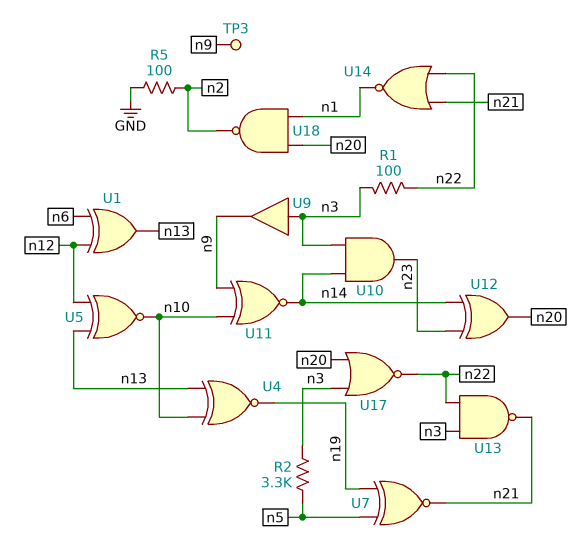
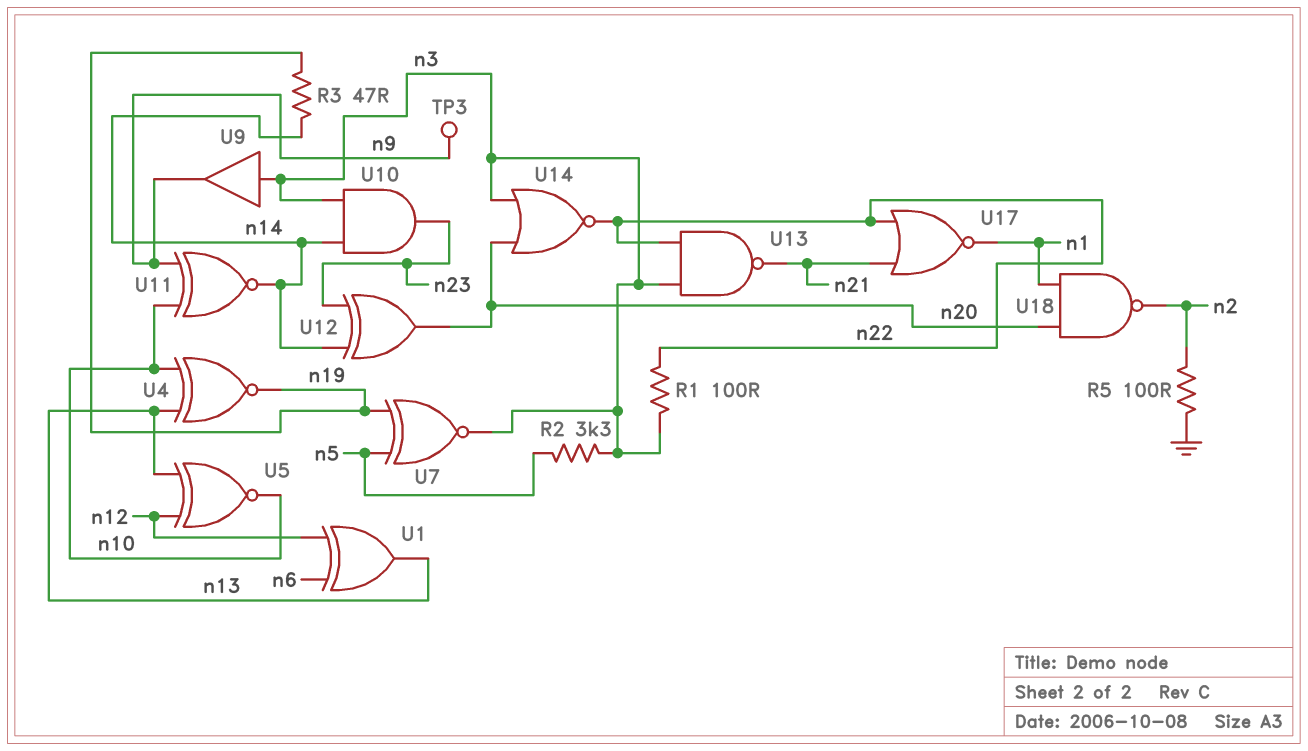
R3: none -> 47 (n14, n19)
U7: XNOR (in n5, in n19, out n21) -> XNOR (in n5, in n19, out n3)
U14: NOR (in n21, in n22, out n1) -> NOR (in n3, in n20, out n22)
U17: NOR (in n3, in n20, out n22) -> NOR (in n21, in n22, out n1)

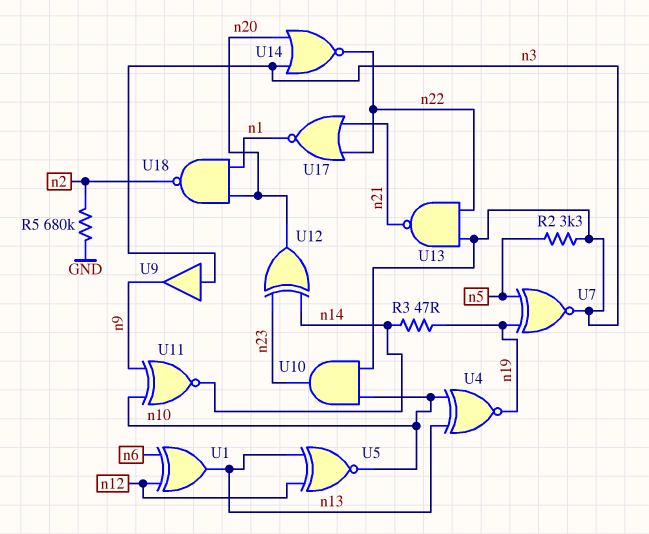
R1: 100 (n3, n22) -> none
R5: 100 (GND, n2) -> 680k (GND, n2)
TP3: test point (n9) -> none
U10: AND (in n3, in n14, out n23) -> AND (in n3, in n10, out n23)

